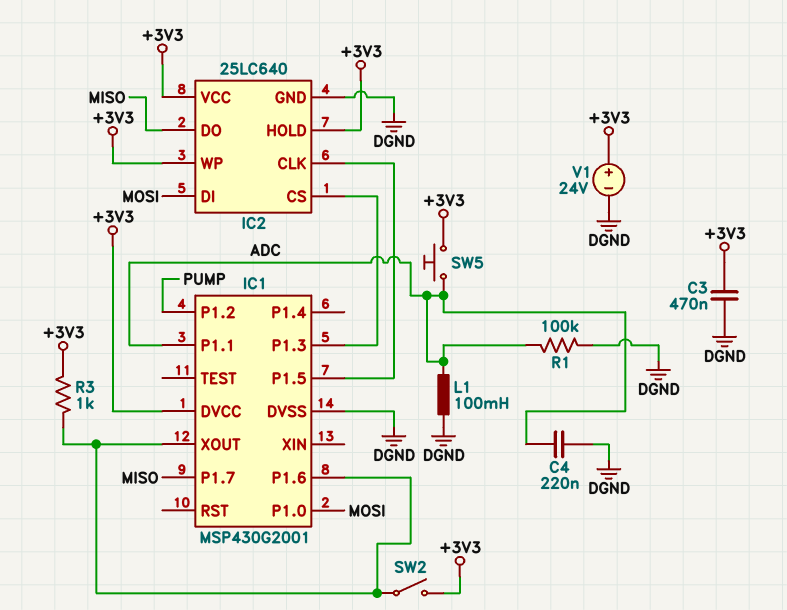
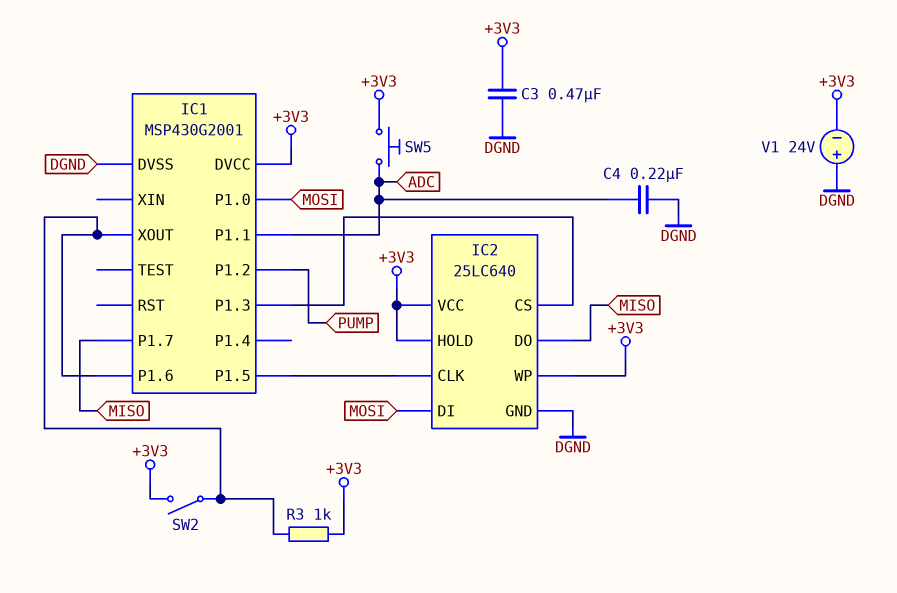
L1: 100mH (ADC, DGND) -> none
R1: 100k (ADC, DGND) -> none
V1: 24V (plus +3V3, minus DGND) -> 24V (plus DGND, minus +3V3)

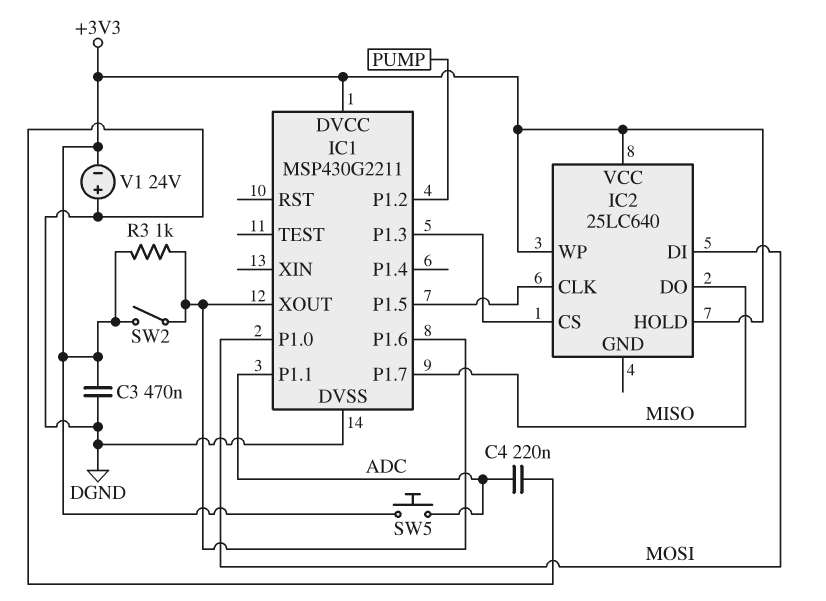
IC1: MSP430G2001 -> MSP430G2211
IC2 pin GND: DGND -> none

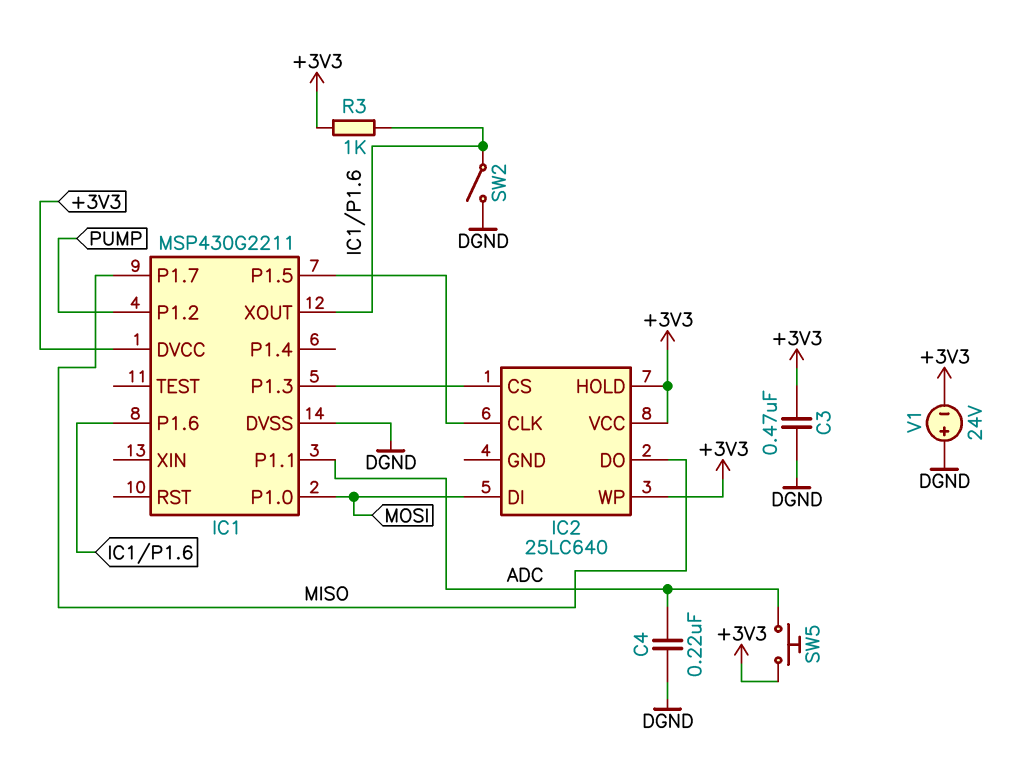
SW2: switch (+3V3, IC1/P1.6) -> switch (DGND, IC1/P1.6)

